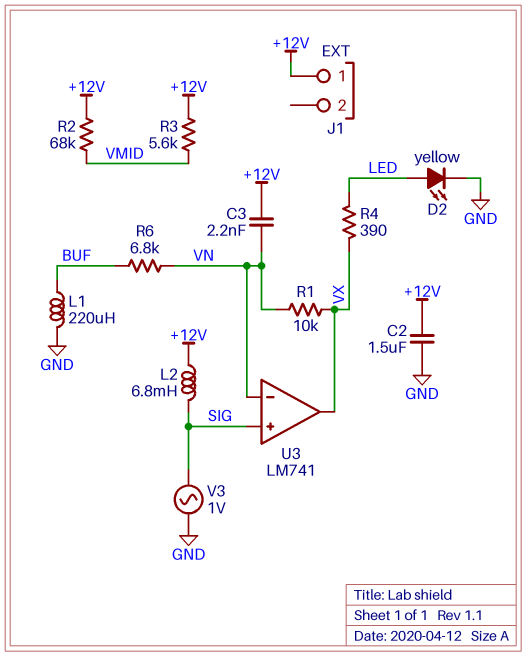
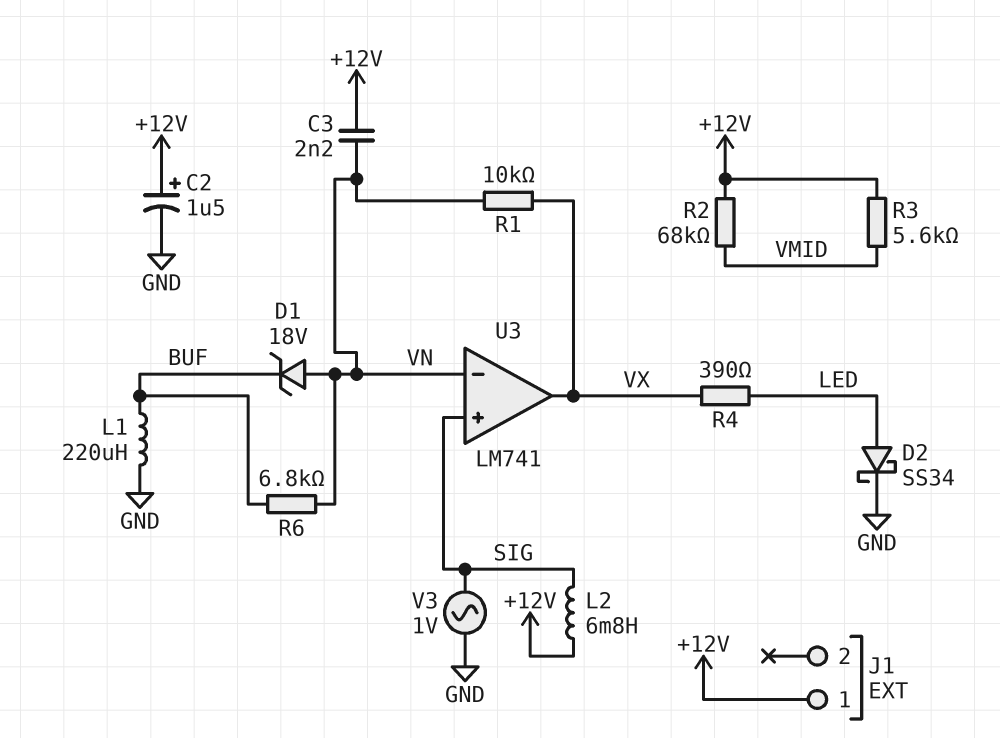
C2: 1.5uF (+12V, GND) -> 1.5uF (plus +12V, minus GND)
D1: none -> zener 18V (A VN, K BUF)
D2: LED yellow (A LED, K GND) -> schottky SS34 (A LED, K GND)

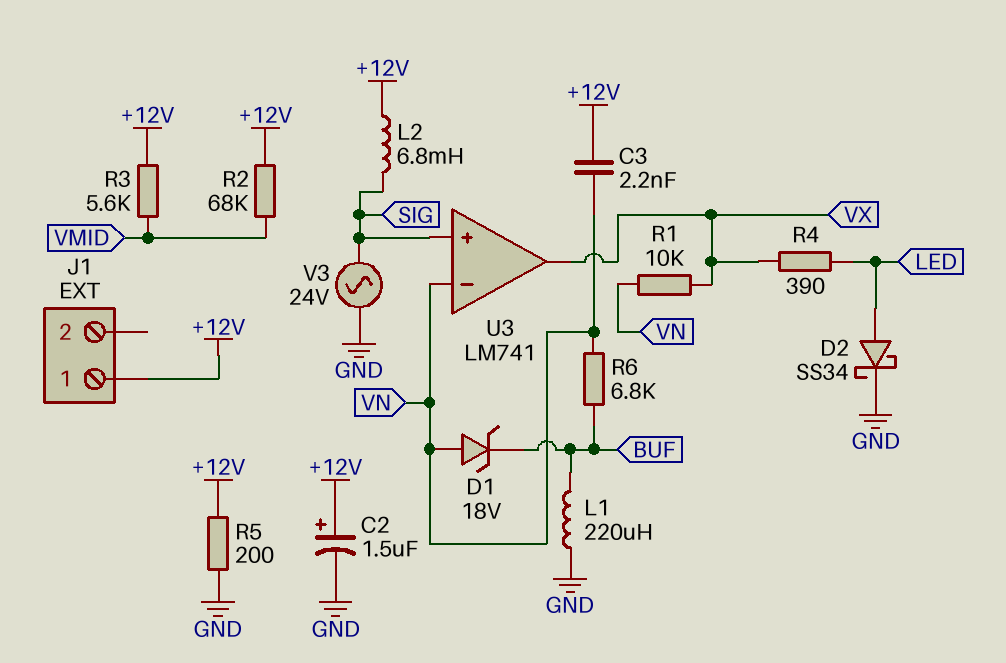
R5: none -> 200 (+12V, GND)
V3: AC 1V (GND, SIG) -> AC 24V (GND, SIG)

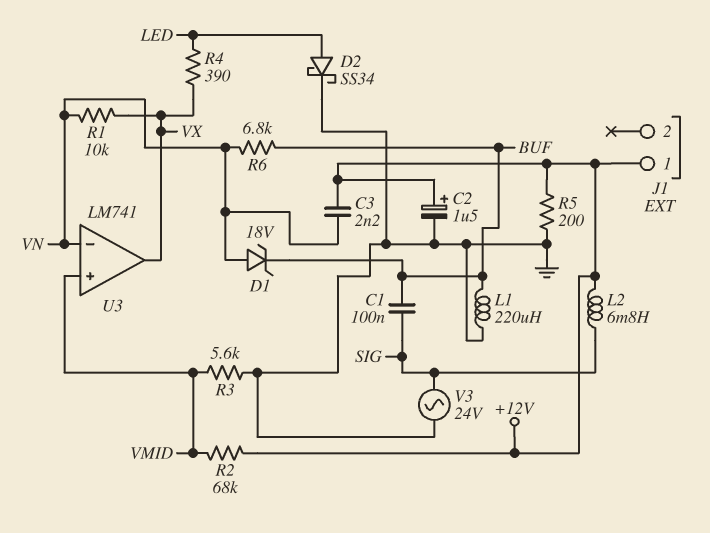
C1: none -> 100nF (BUF, SIG)
R3: 5.6k (+12V, VMID) -> 5.6k (GND, VMID)
U3 pin in+: SIG -> VMID

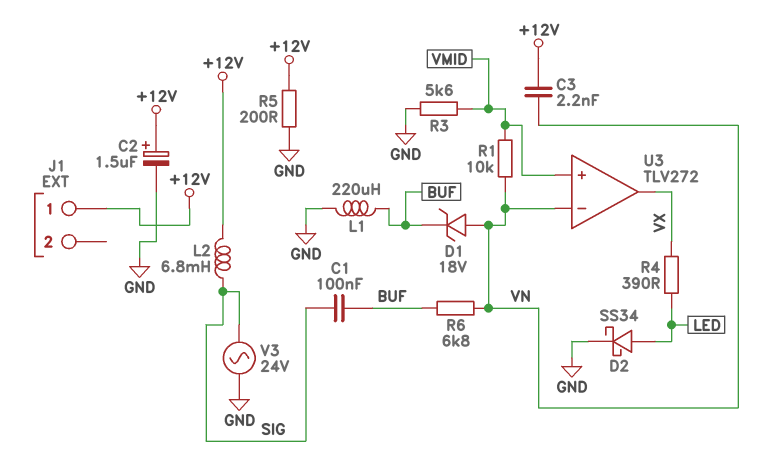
R1: 10k (VN, VX) -> 10k (VMID, VN)
R2: 68k (+12V, VMID) -> none
U3: LM741 -> TLV272

